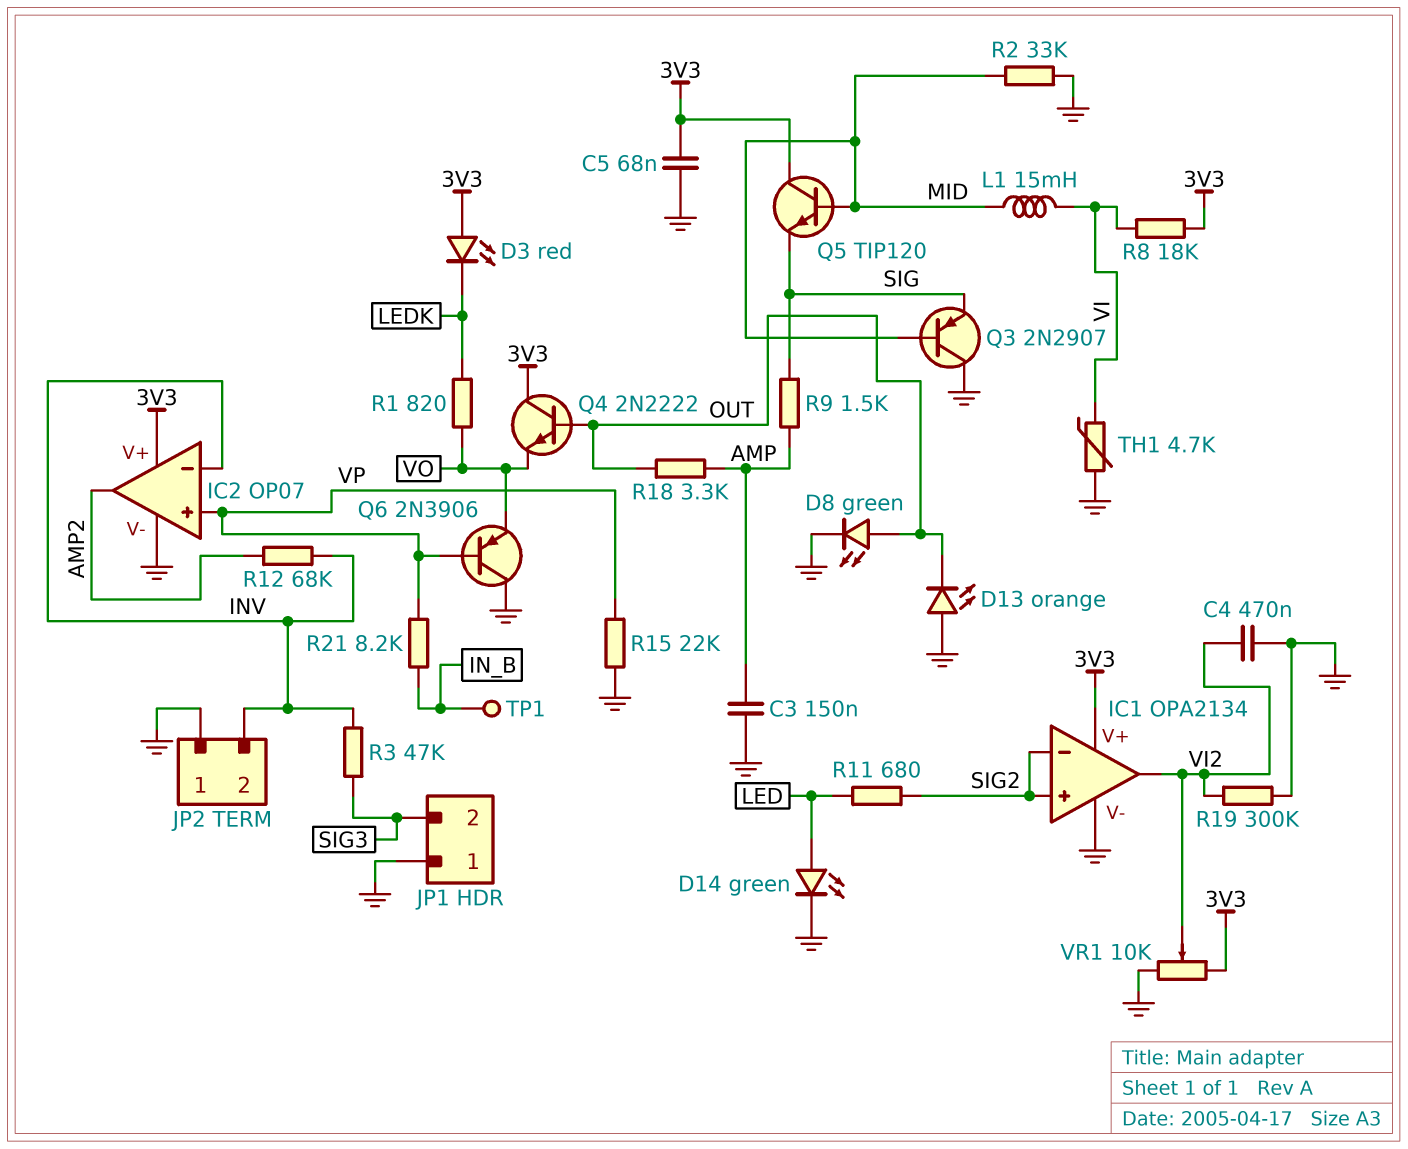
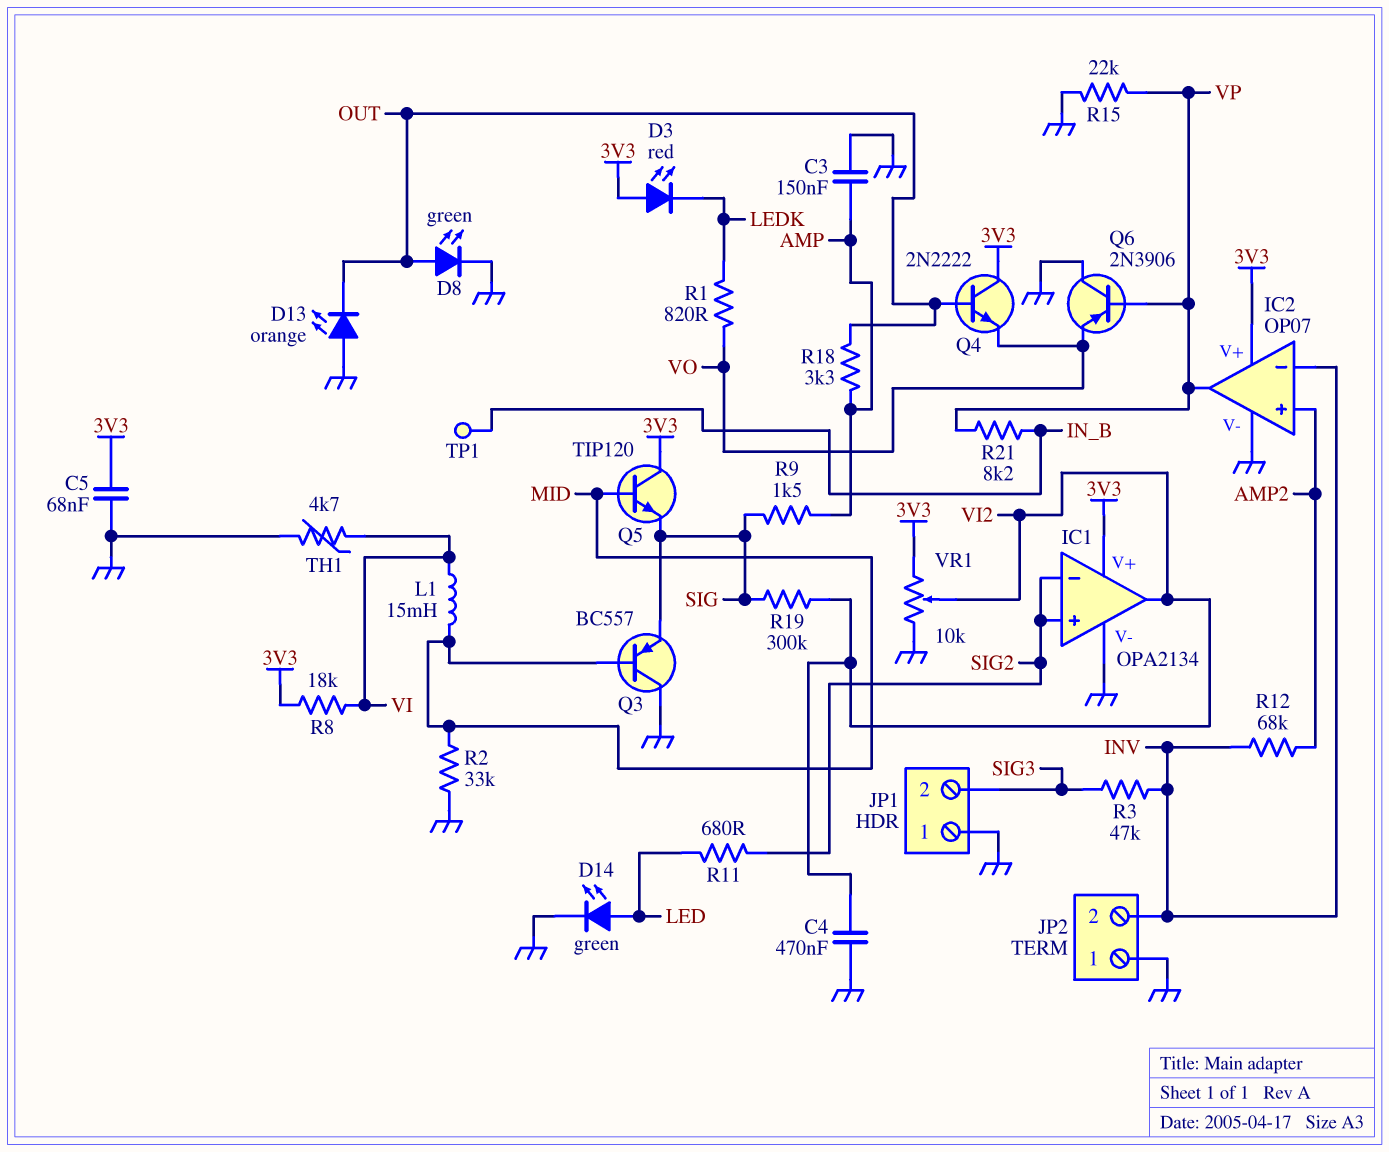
IC2 pin in+: VP -> AMP2
IC2 pin out: AMP2 -> VP
Q3: PNP 2N2907 (B MID, C GND, E SIG) -> PNP BC557 (B MID, C GND, E SIG)
R19: 300k (GND, VI2) -> 300k (SIG, VI2)

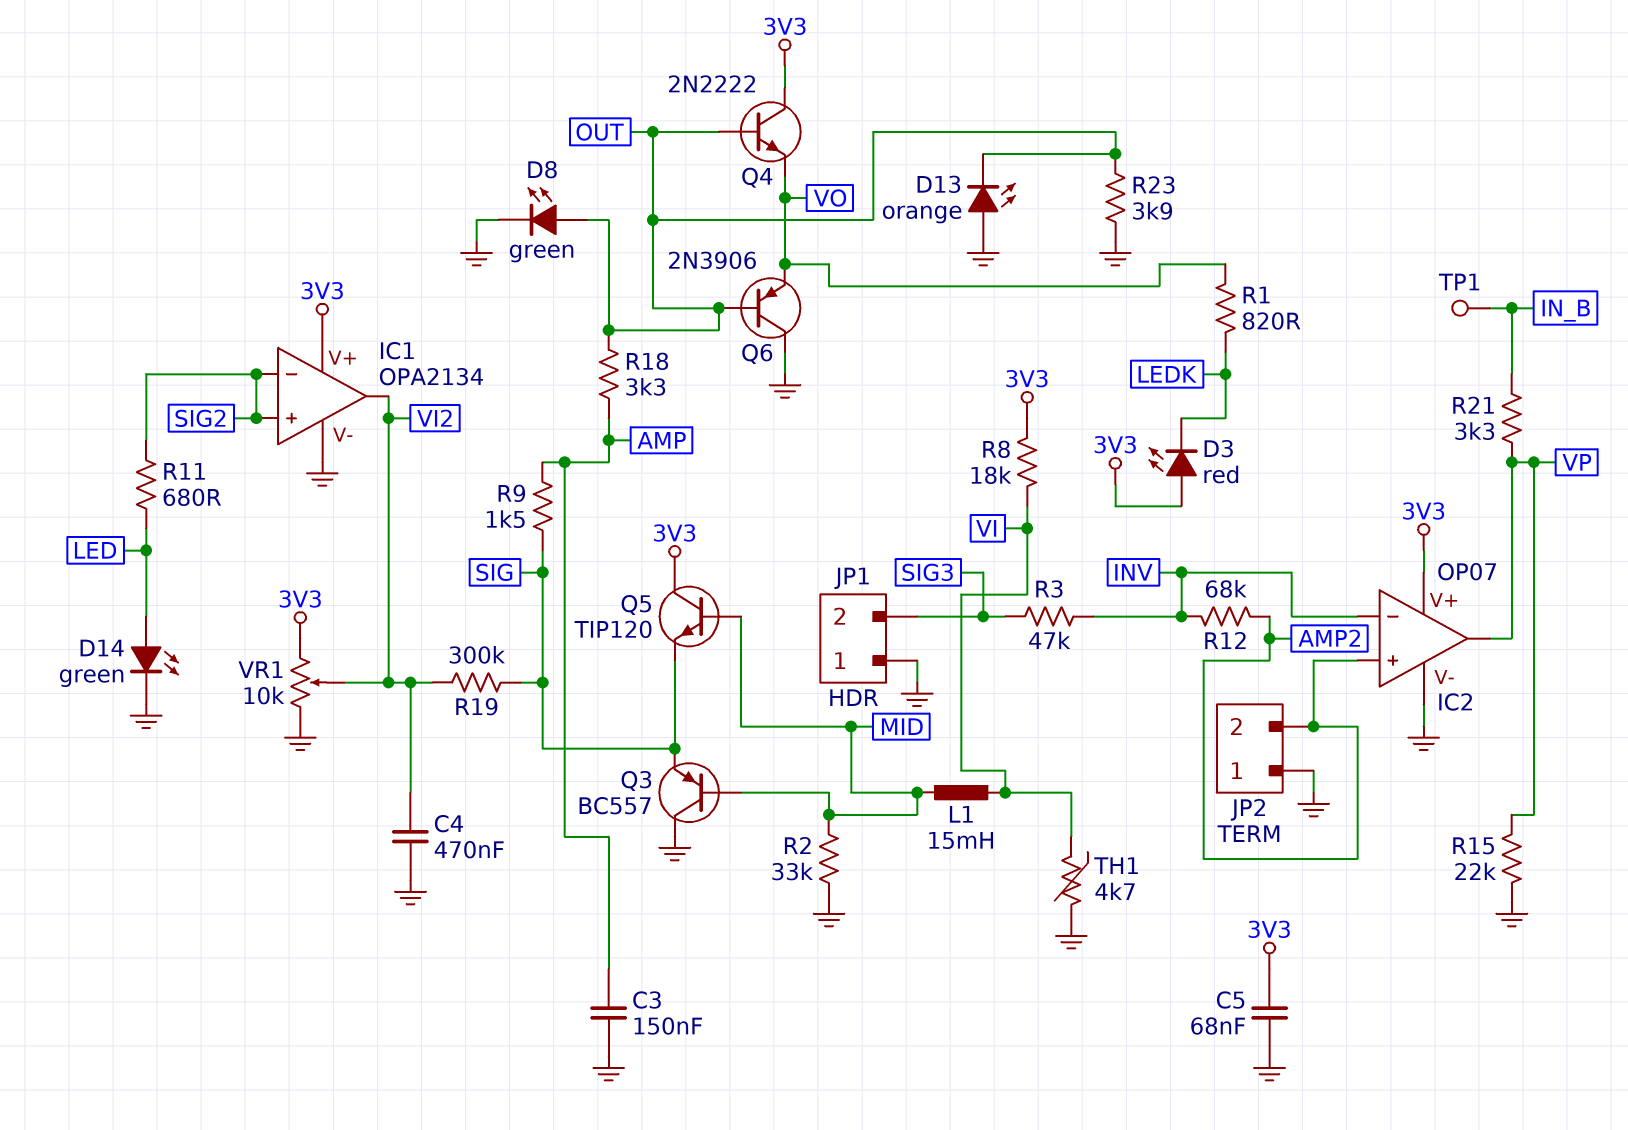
JP2 pin 2: INV -> AMP2
Q6: PNP 2N3906 (B VP, C GND, E VO) -> PNP 2N3906 (B OUT, C GND, E VO)
R21: 8.2k (IN_B, VP) -> 3.3k (IN_B, VP)
R23: none -> 3.9k (GND, OUT)

